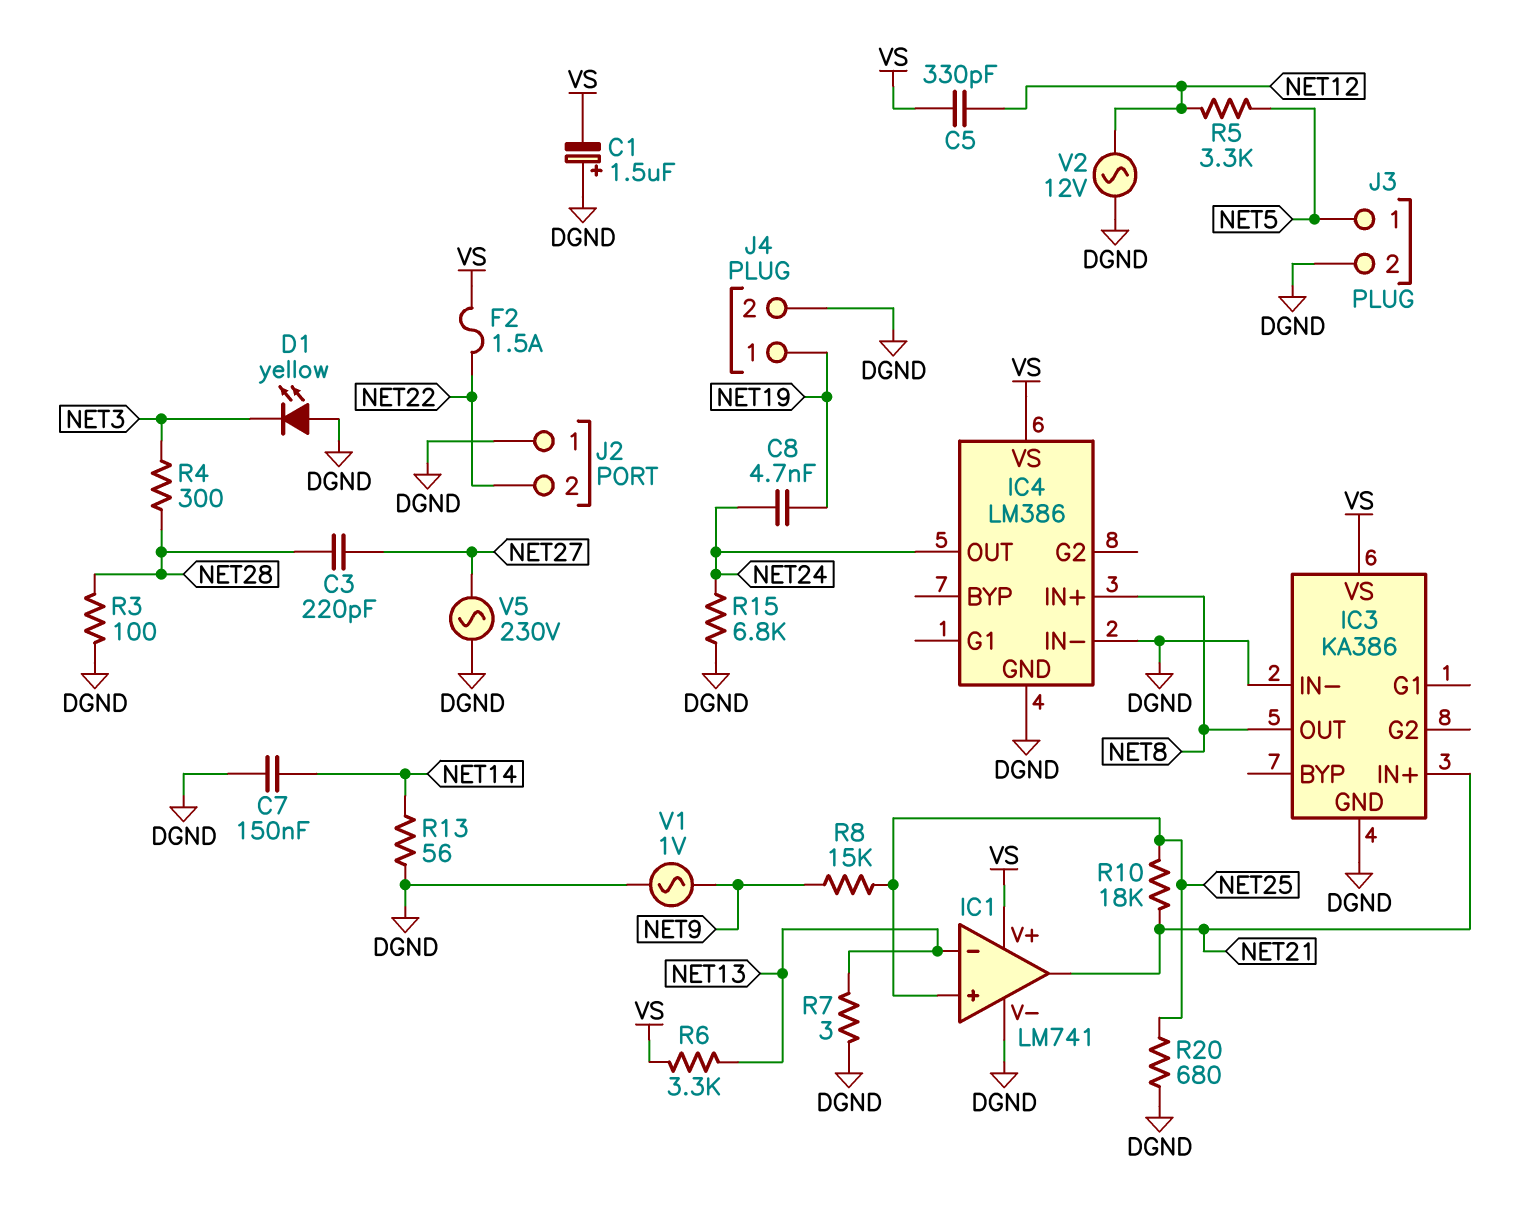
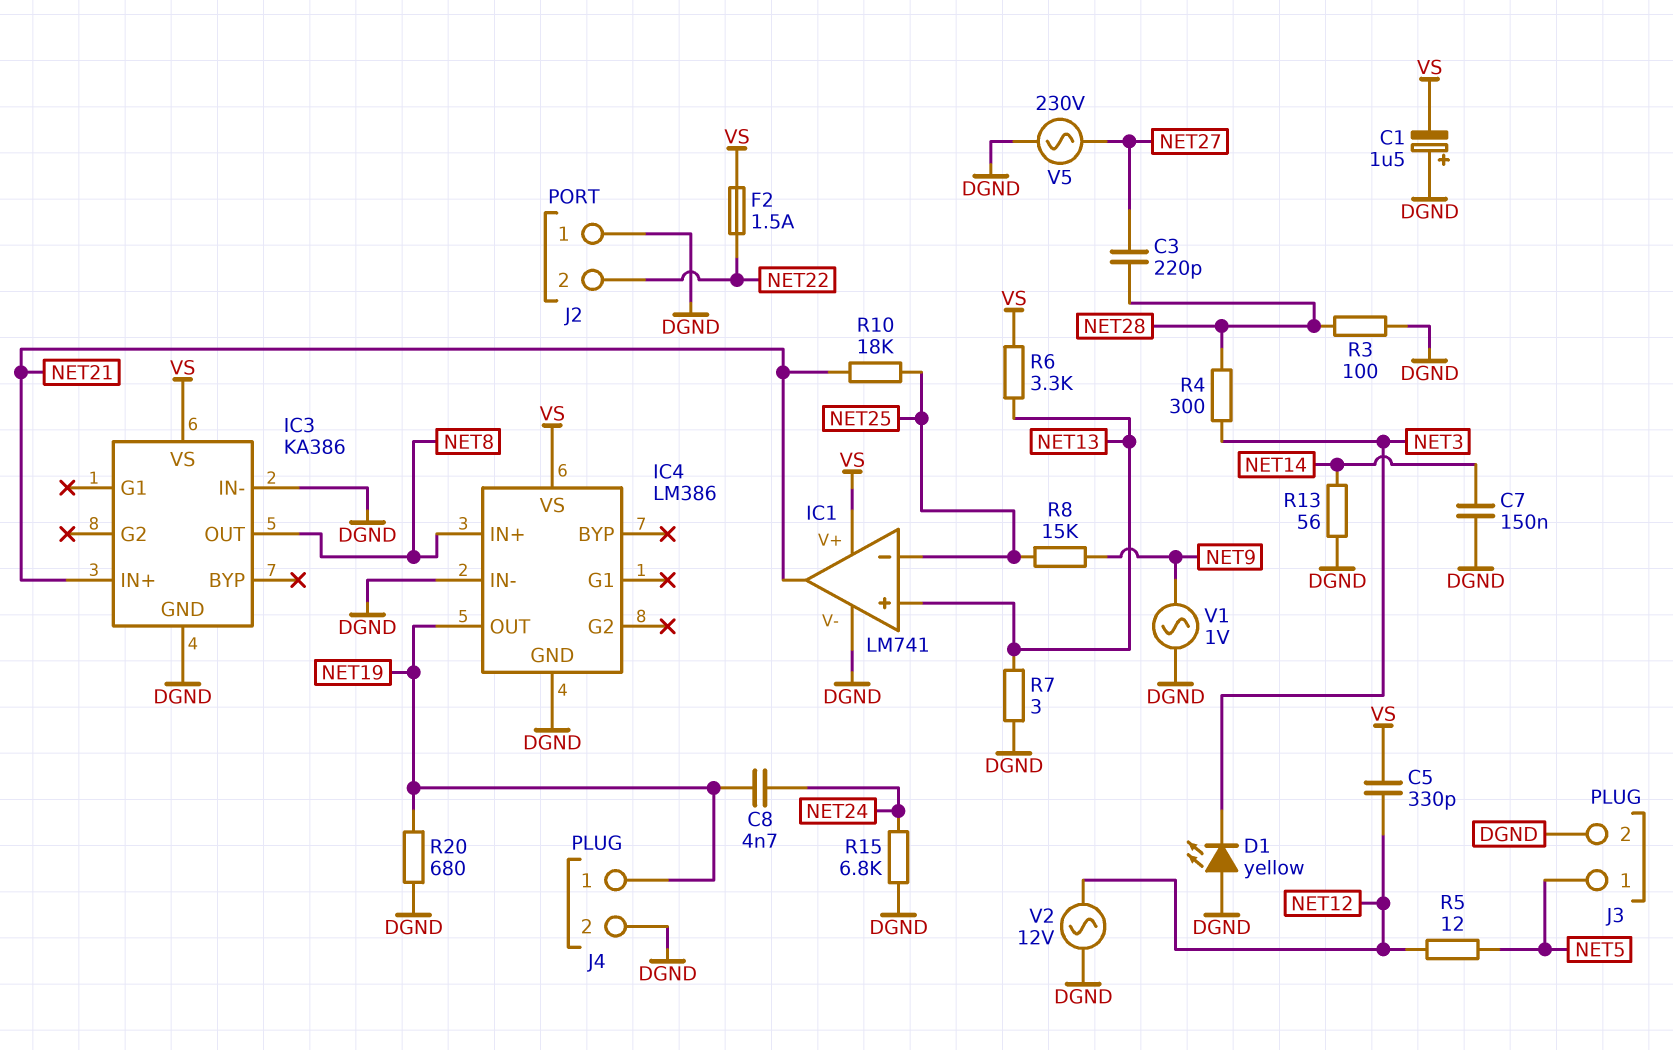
IC1 pin in+: NET25 -> NET13
IC1 pin in-: NET13 -> NET25
IC4 pin OUT: NET24 -> NET19
R5: 3.3k (NET5, NET12) -> 12 (NET5, NET12)
R20: 680 (DGND, NET25) -> 680 (DGND, NET19)

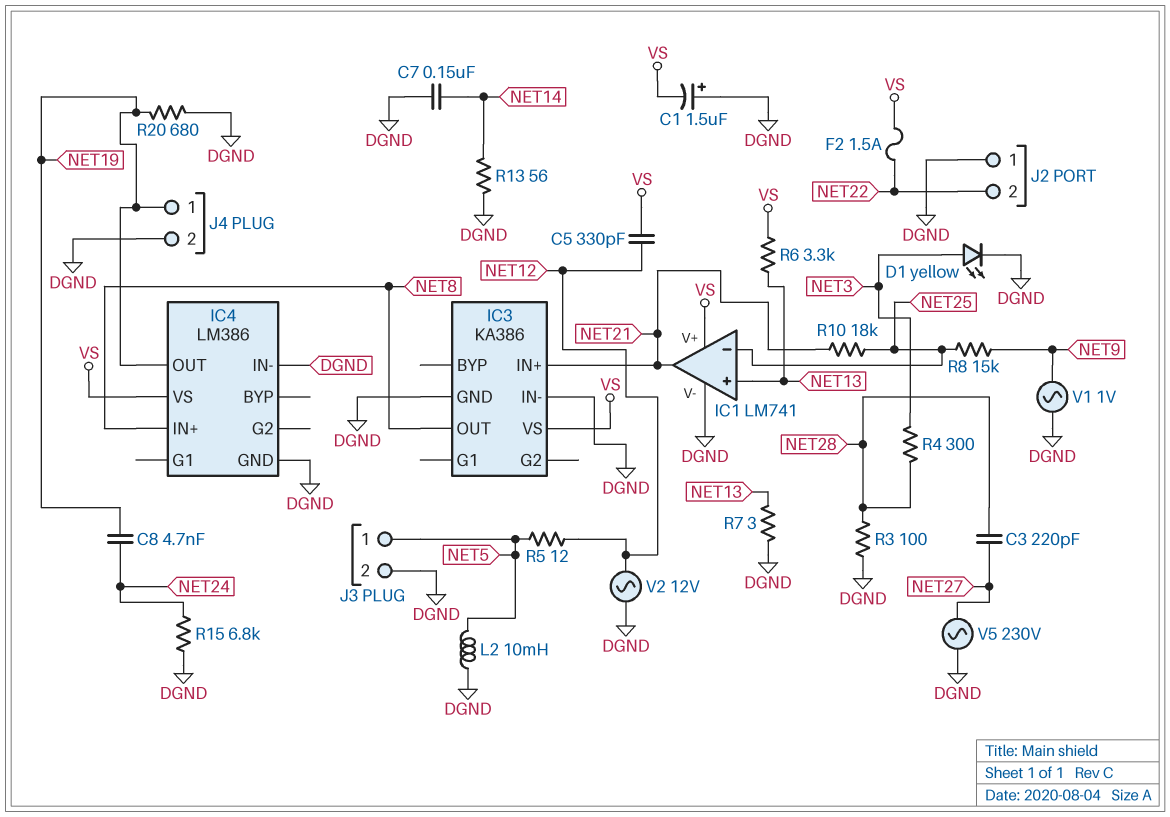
D1: LED yellow (A DGND, K NET3) -> LED yellow (A NET3, K DGND)
L2: none -> 10mH (DGND, NET5)

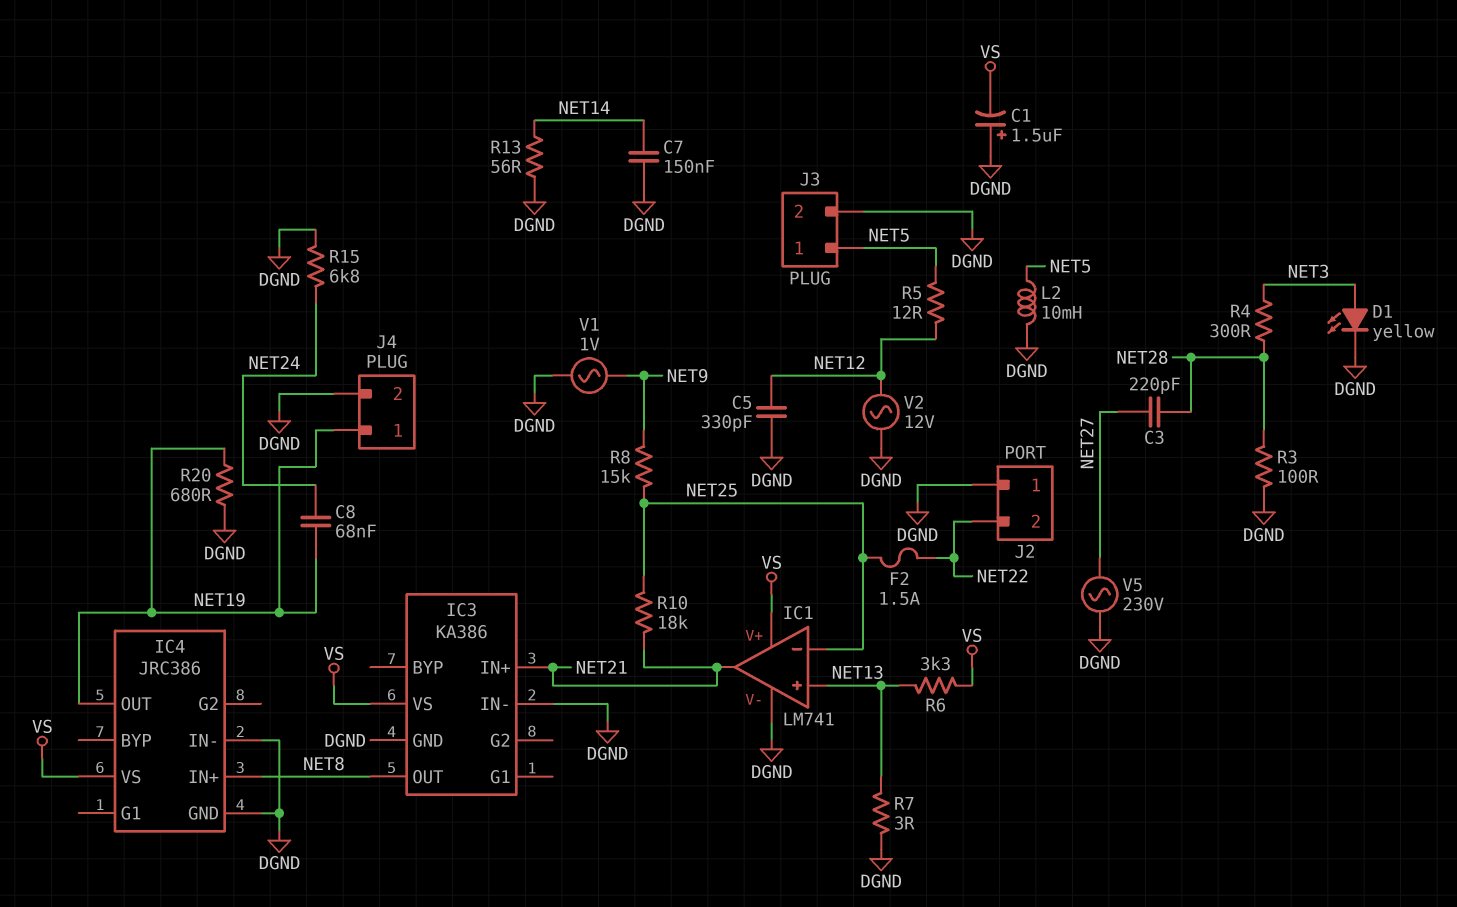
C5: 330pF (NET12, VS) -> 330pF (DGND, NET12)
C8: 4.7nF (NET19, NET24) -> 68nF (NET19, NET24)
F2: 1.5A (NET22, VS) -> 1.5A (NET22, NET25)
IC4: LM386 -> JRC386

